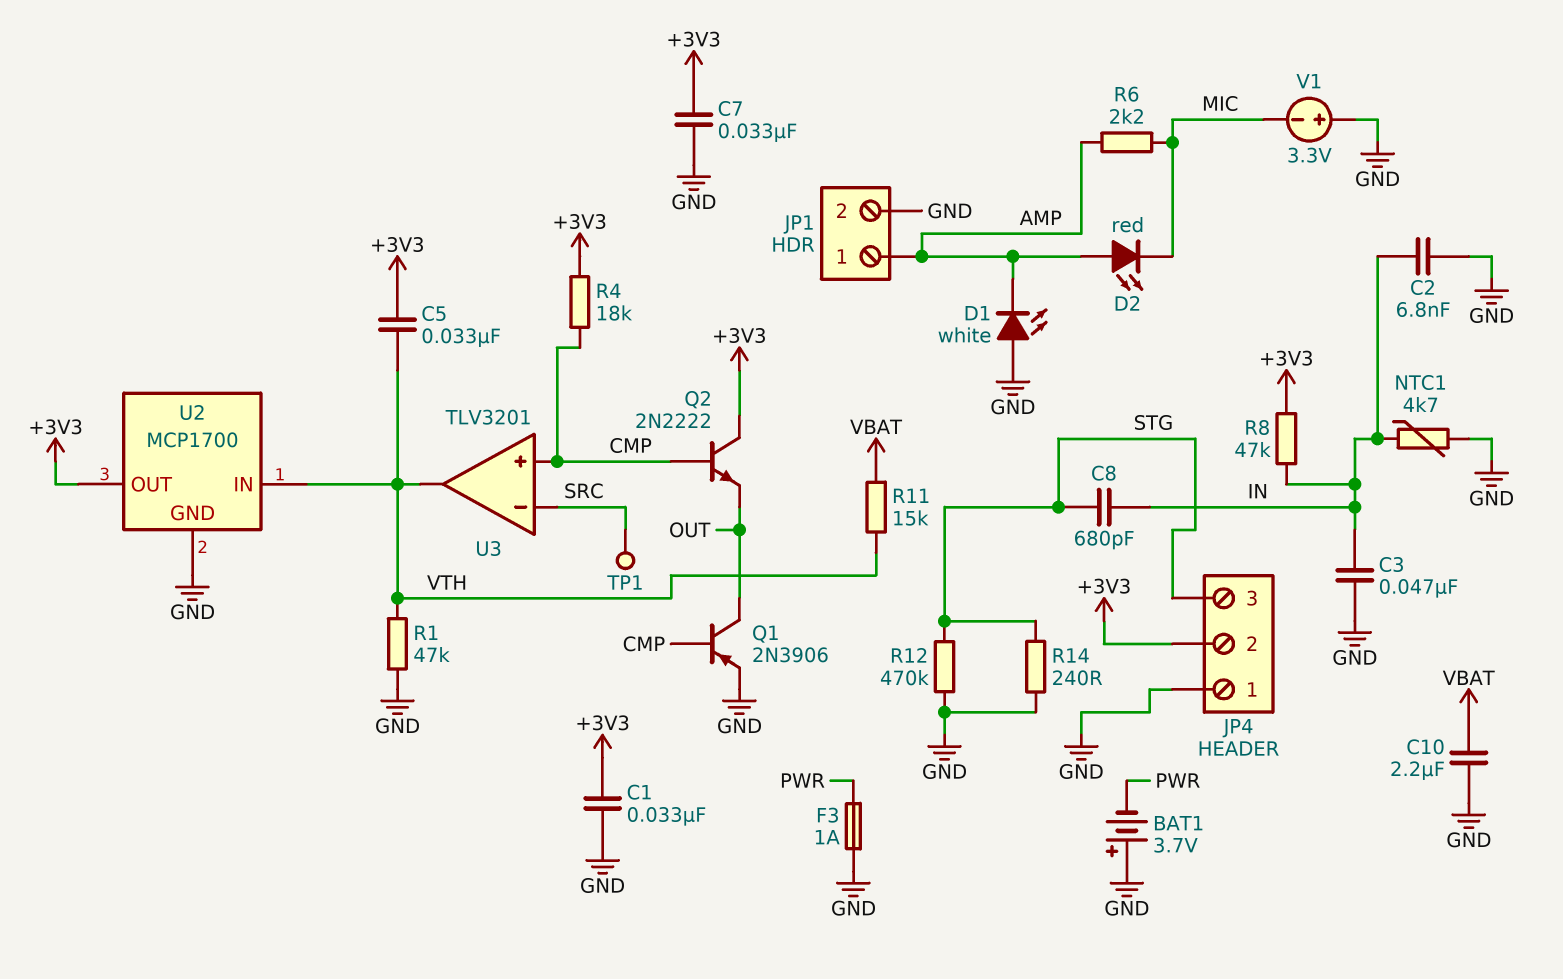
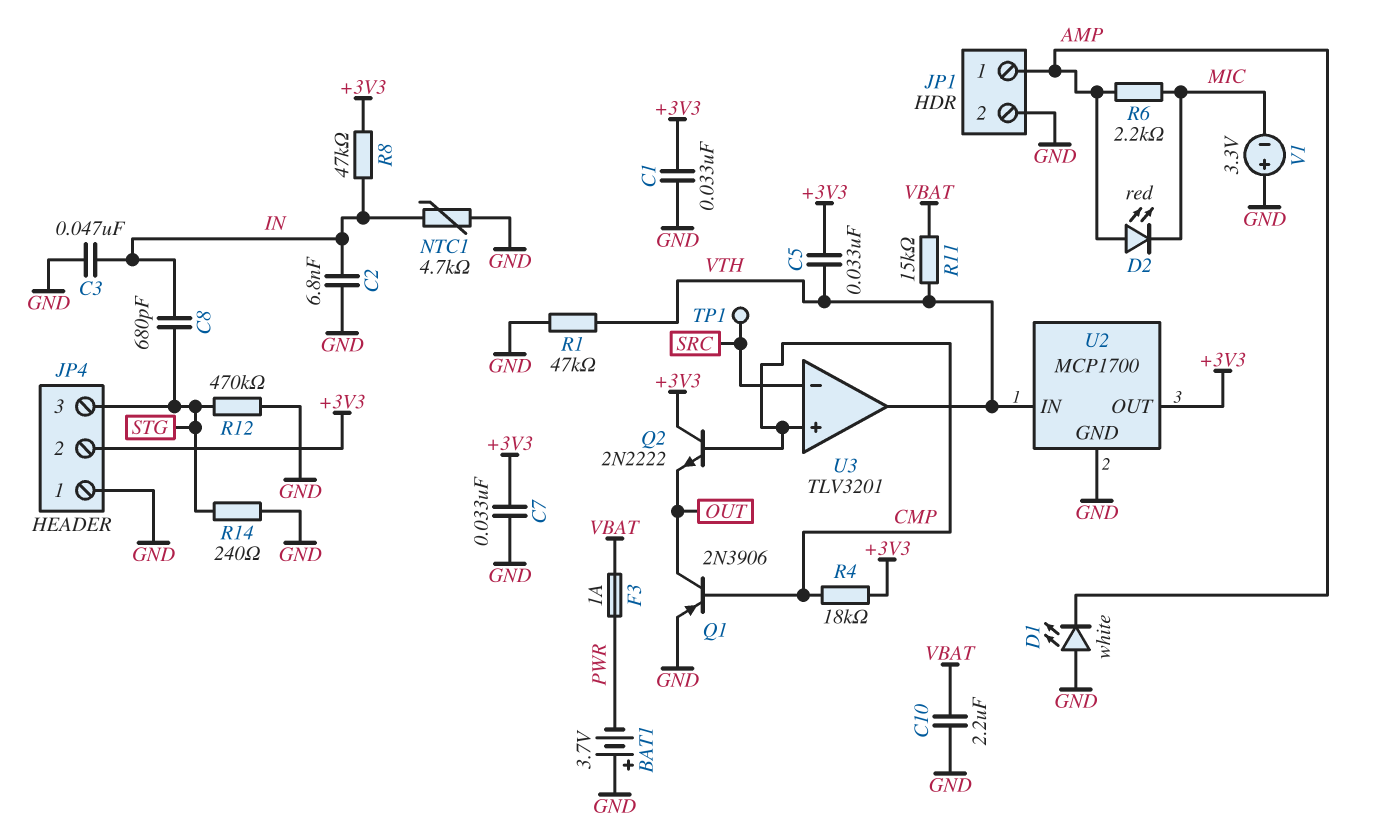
F3: 1A (GND, PWR) -> 1A (PWR, VBAT)

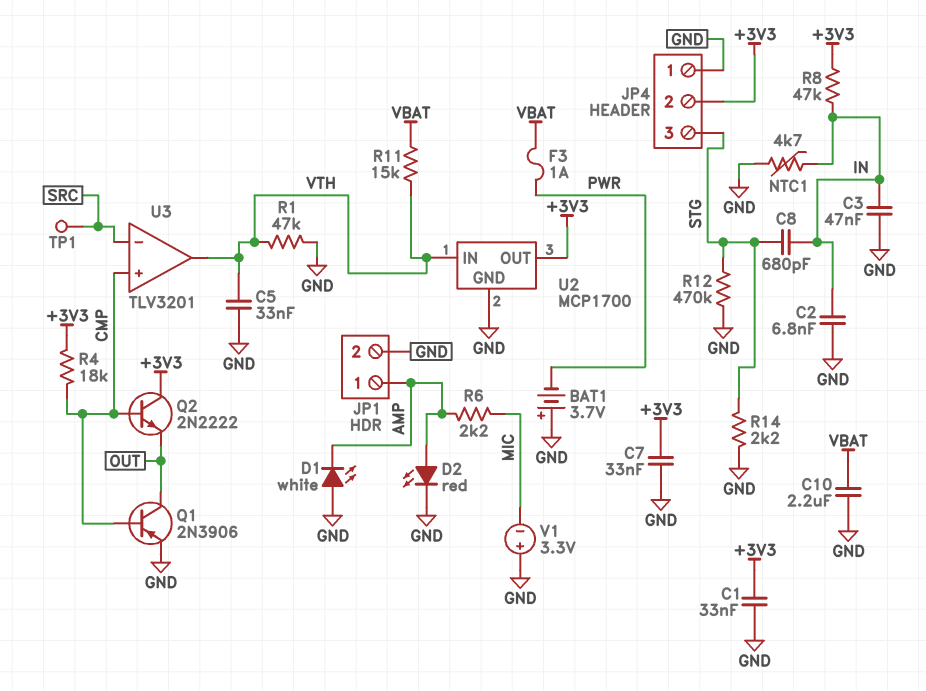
C5: 33nF (+3V3, VTH) -> 33nF (GND, VTH)
D2: LED red (A AMP, K MIC) -> LED red (A AMP, K GND)
R14: 240 (GND, STG) -> 2.2k (GND, STG)

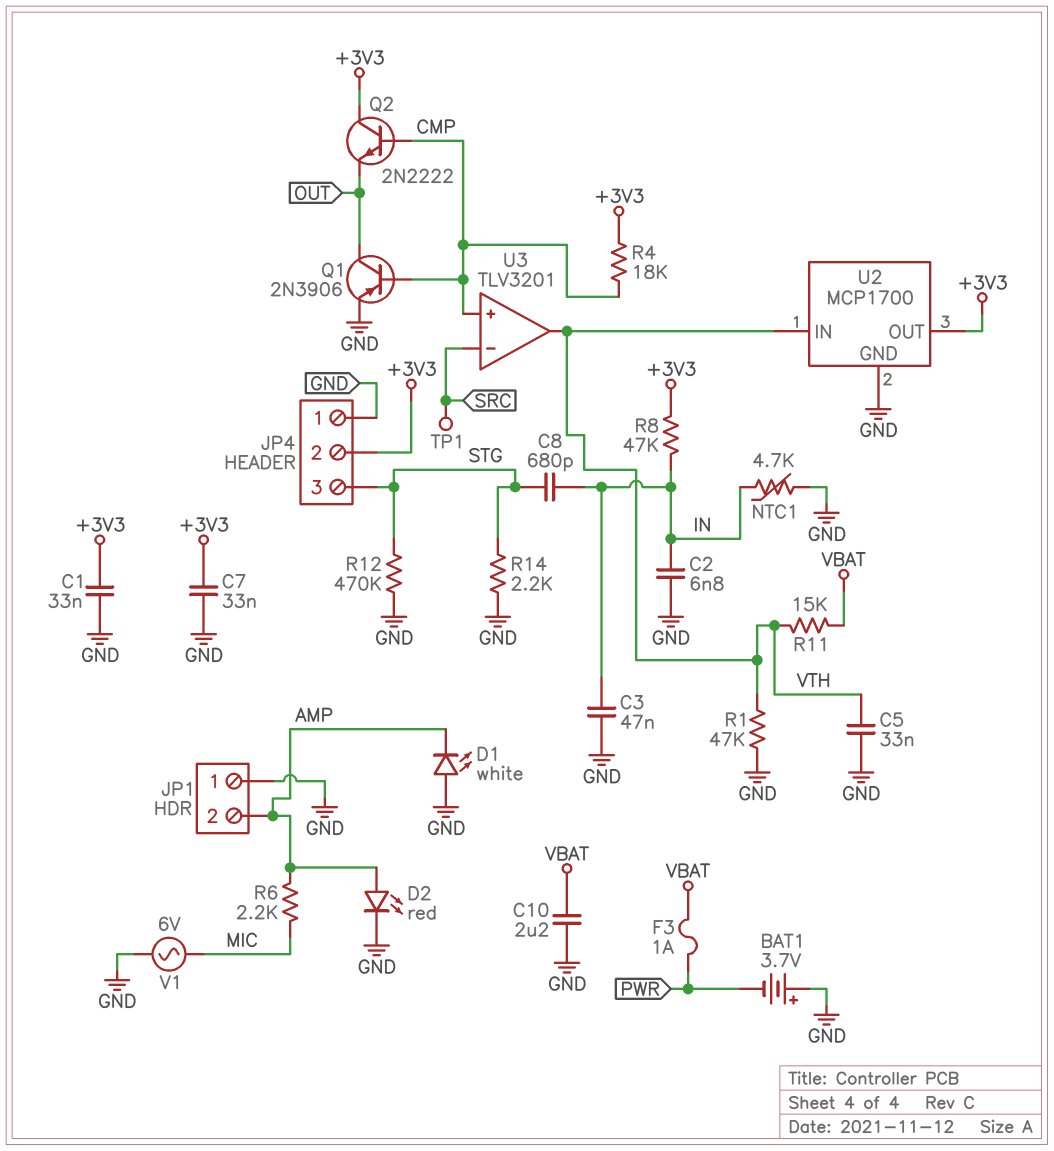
JP1 pin 1: AMP -> GND
JP1 pin 2: GND -> AMP
V1: 3.3V (plus GND, minus MIC) -> AC 6V (GND, MIC)

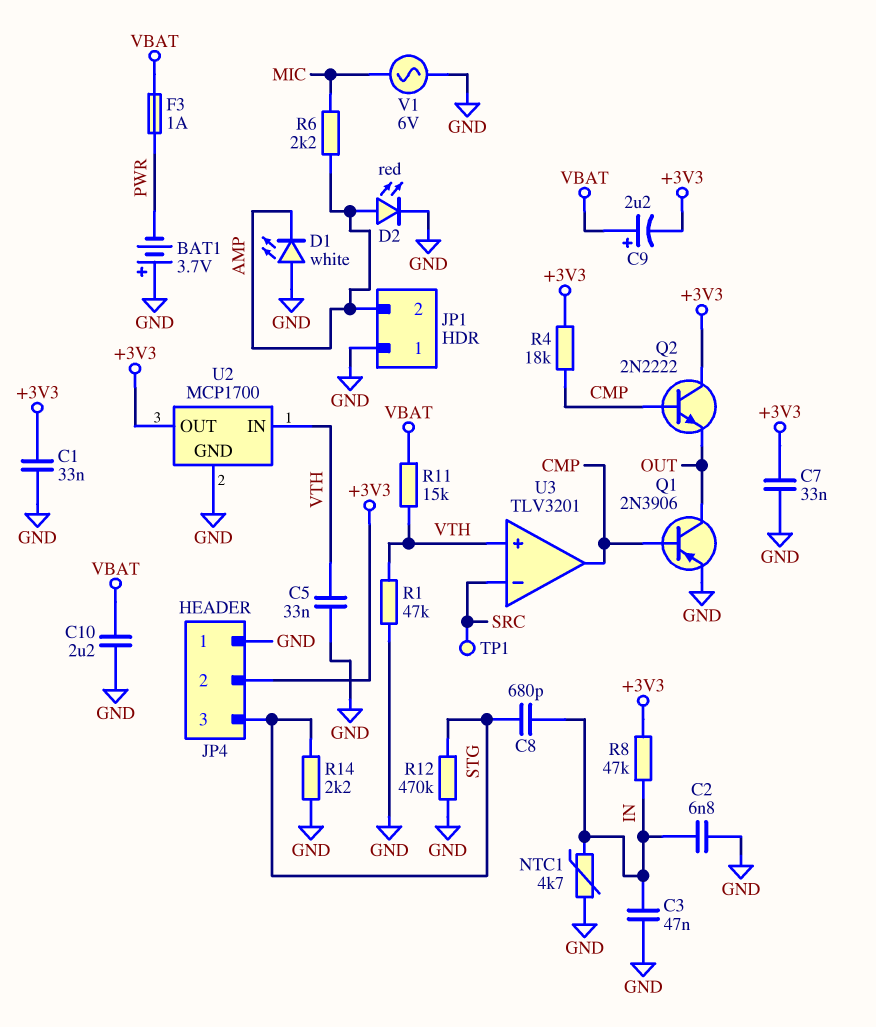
C9: none -> 2.2uF (plus VBAT, minus +3V3)
U3 pin in+: CMP -> VTH
U3 pin out: VTH -> CMP

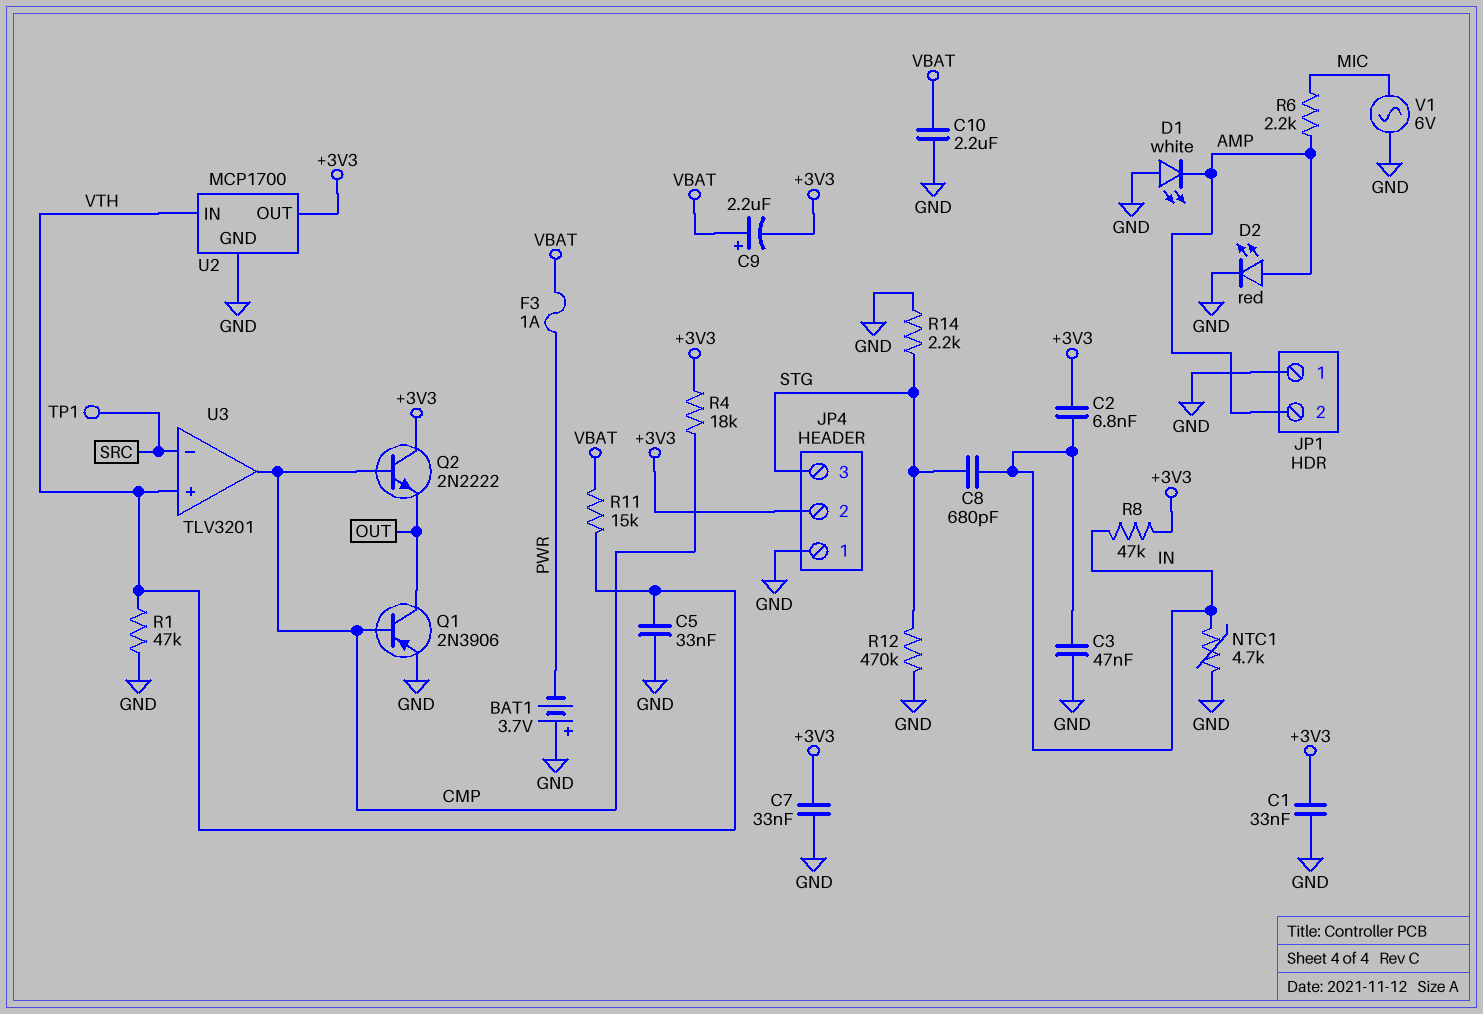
C2: 6.8nF (GND, IN) -> 6.8nF (+3V3, IN)

